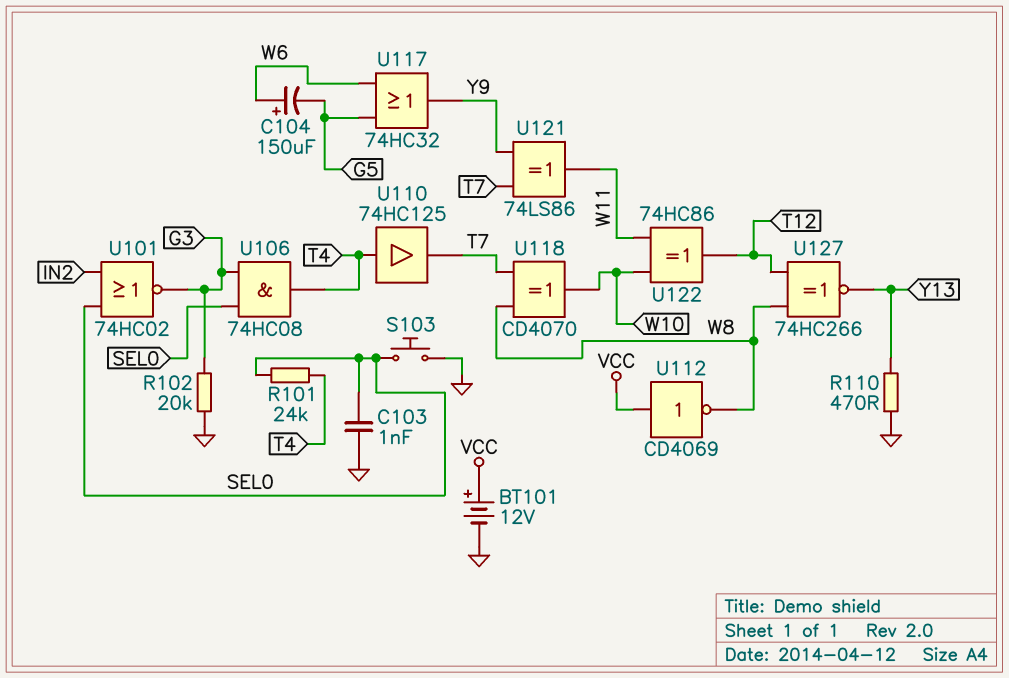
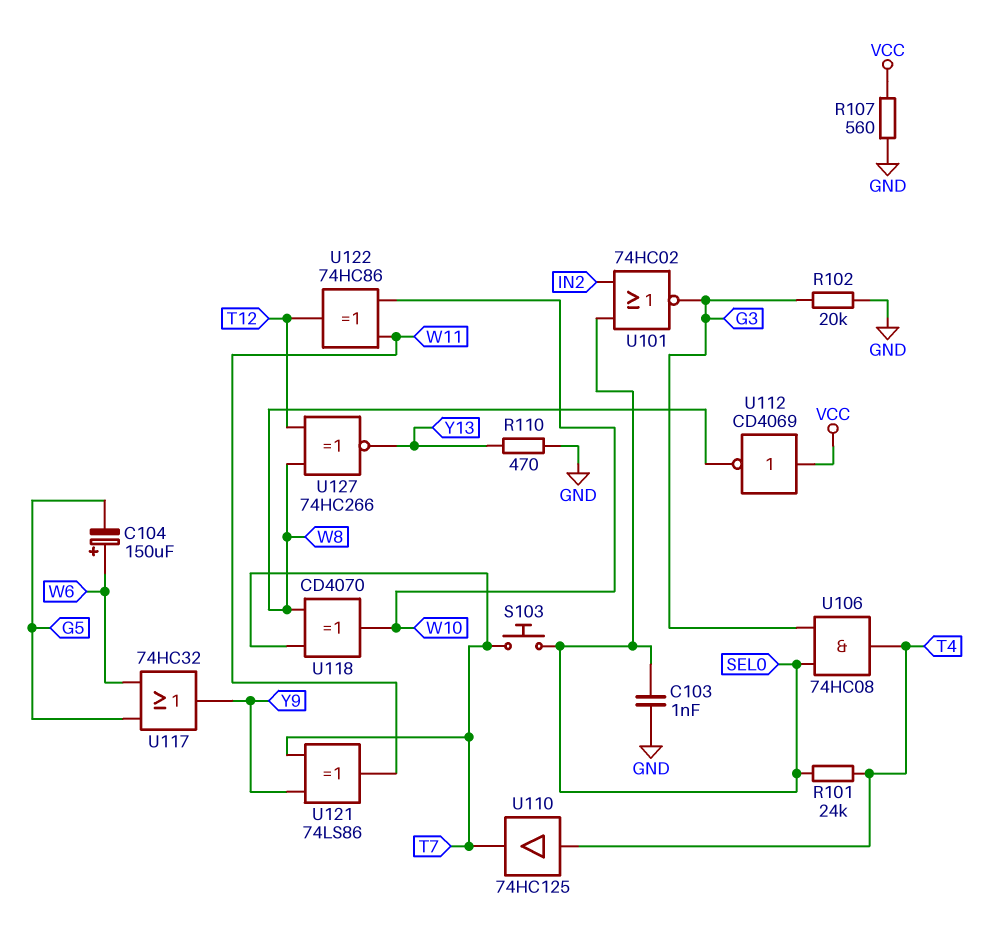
BT101: 12V (plus VCC, minus GND) -> none
R107: none -> 560 (GND, VCC)
S103: button (GND, SEL0) -> button (SEL0, T7)

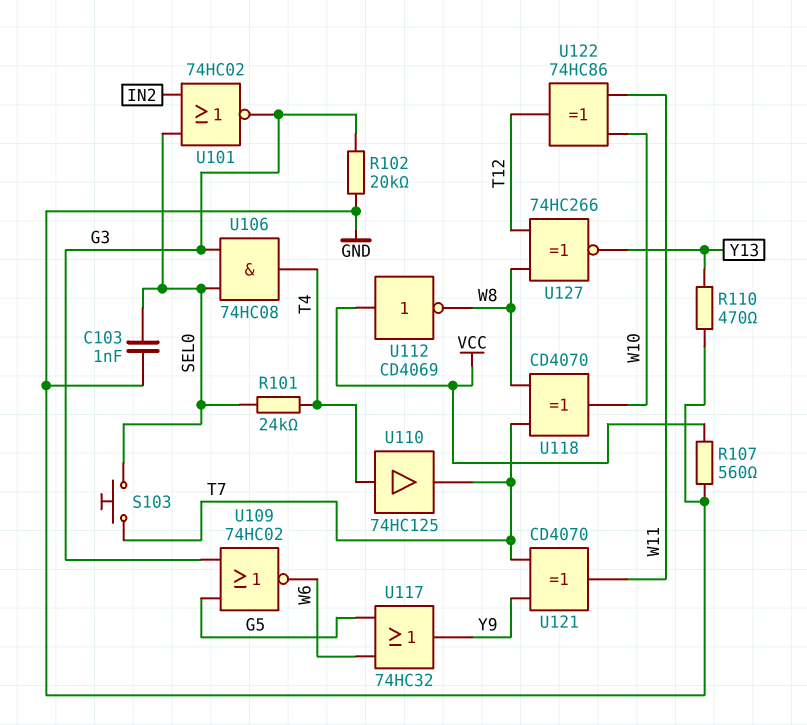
C104: 150uF (plus W6, minus G5) -> none
U109: none -> NOR 74HC02 (in G3, in G5, out W6)
U121: XOR 74LS86 (in T7, in Y9, out W11) -> XOR CD4070 (in T7, in Y9, out W11)

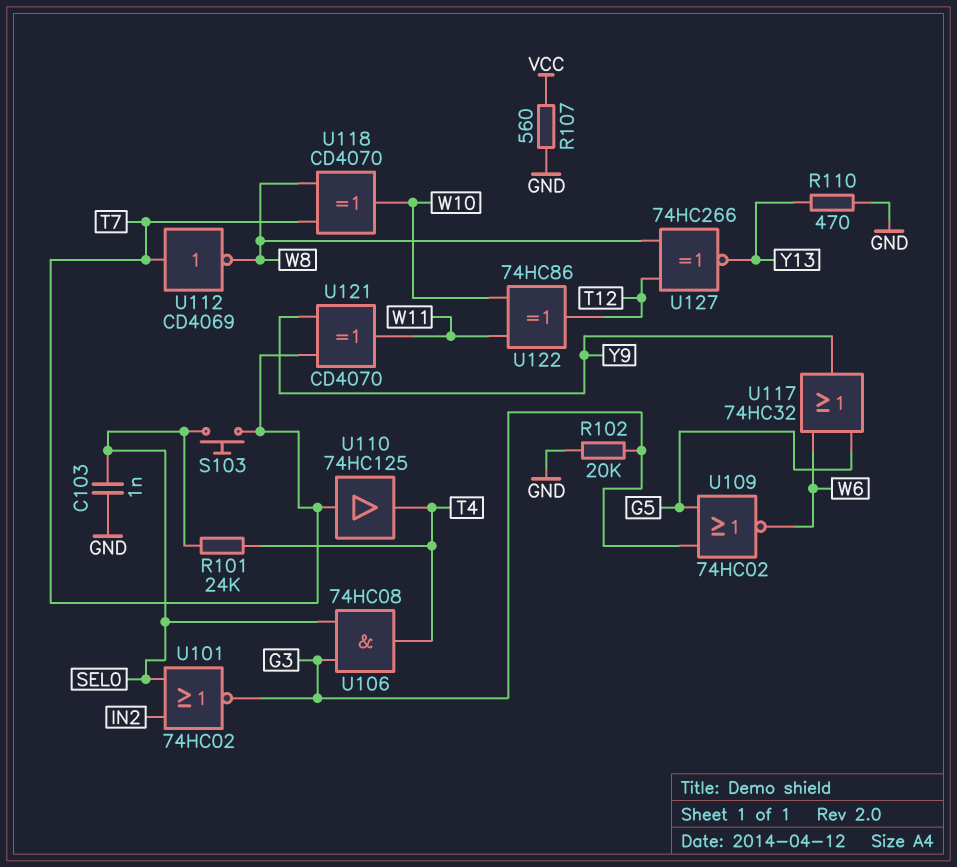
U110: buffer 74HC125 (in T4, out T7) -> buffer 74HC125 (in T7, out T4)
U112: NOT CD4069 (in VCC, out W8) -> NOT CD4069 (in T7, out W8)

